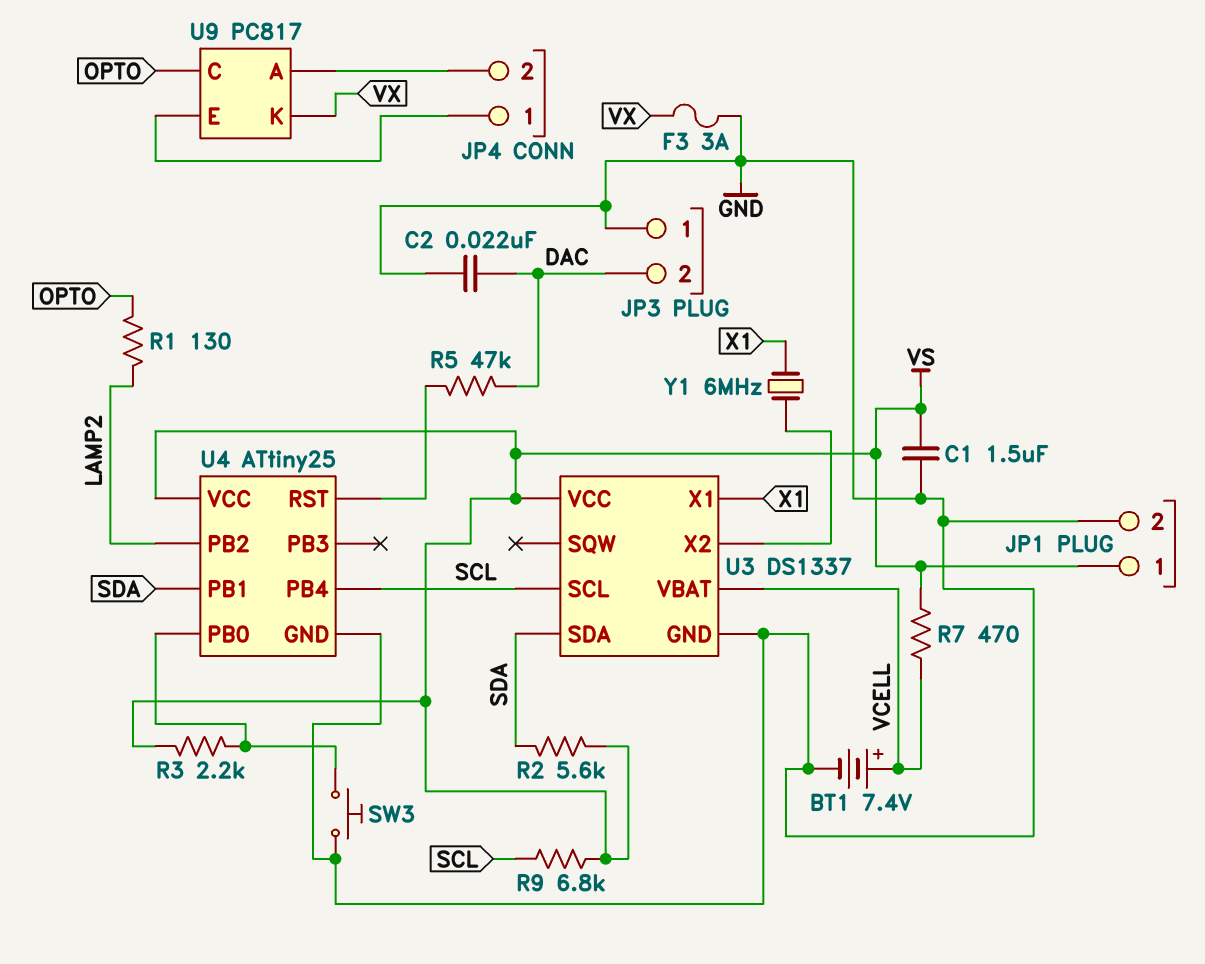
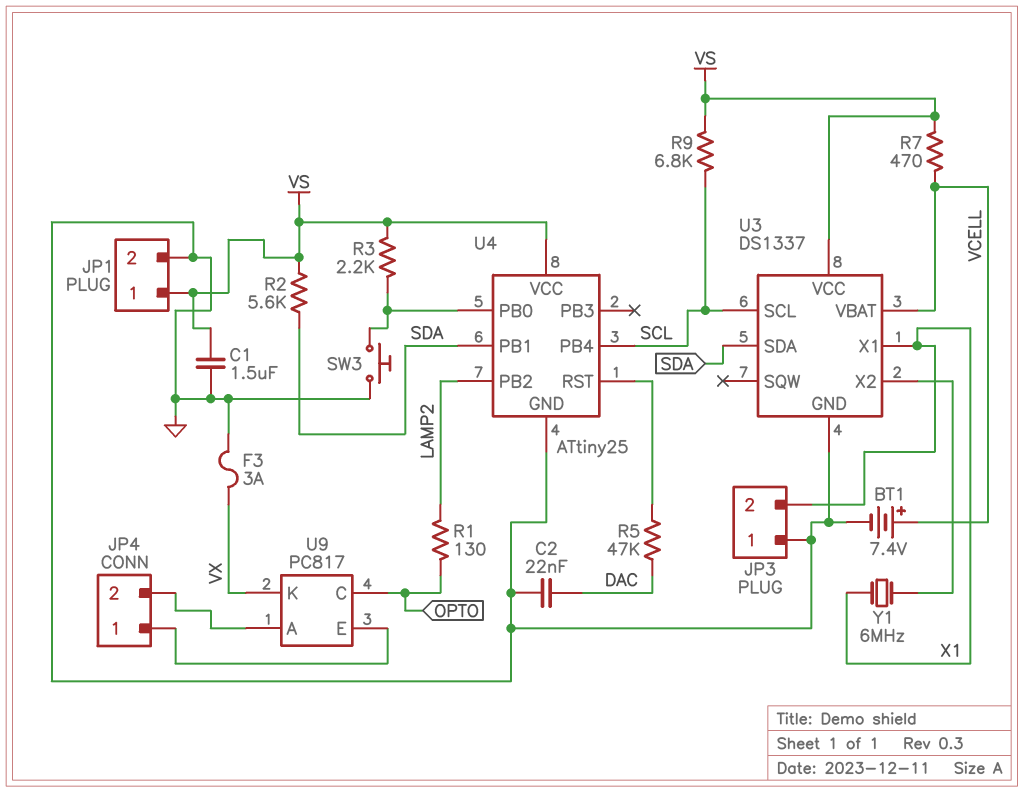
JP3 pin 2: DAC -> X1

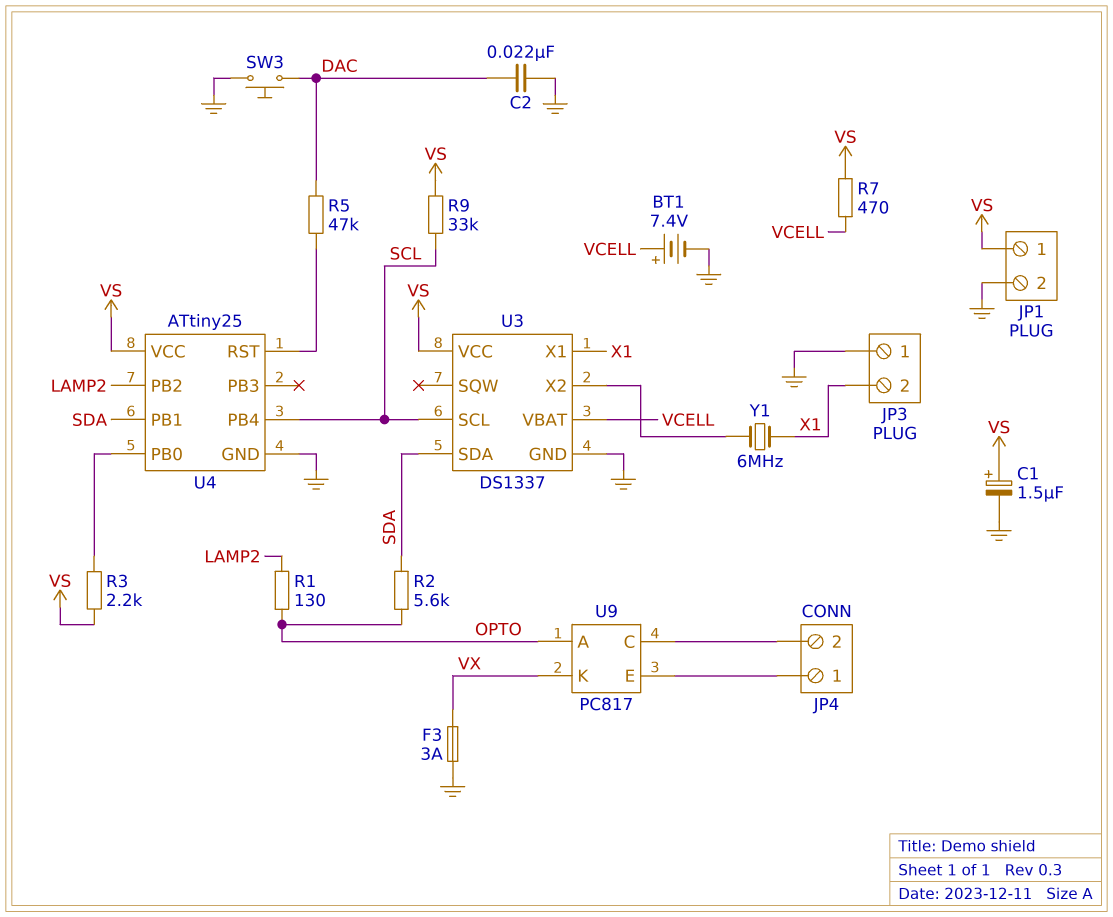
C1: 1.5uF (GND, VS) -> 1.5uF (plus VS, minus GND)
R2: 5.6k (SDA, VS) -> 5.6k (OPTO, SDA)
R9: 6.8k (SCL, VS) -> 33k (SCL, VS)
SW3: button (GND, U4/PB0) -> button (DAC, GND)
U9 pin A: JP4/2 -> OPTO
U9 pin C: OPTO -> JP4/2

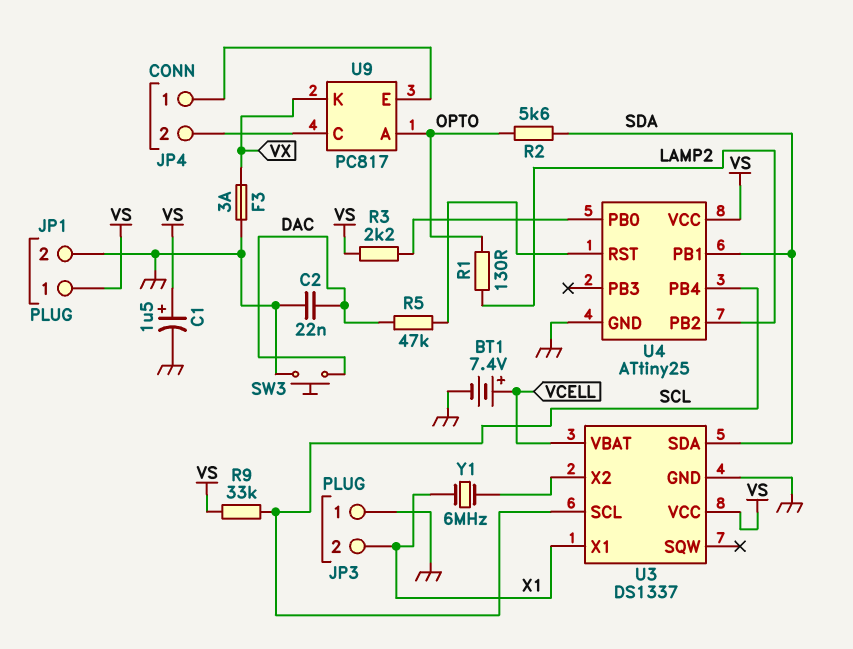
R7: 470 (VCELL, VS) -> none

